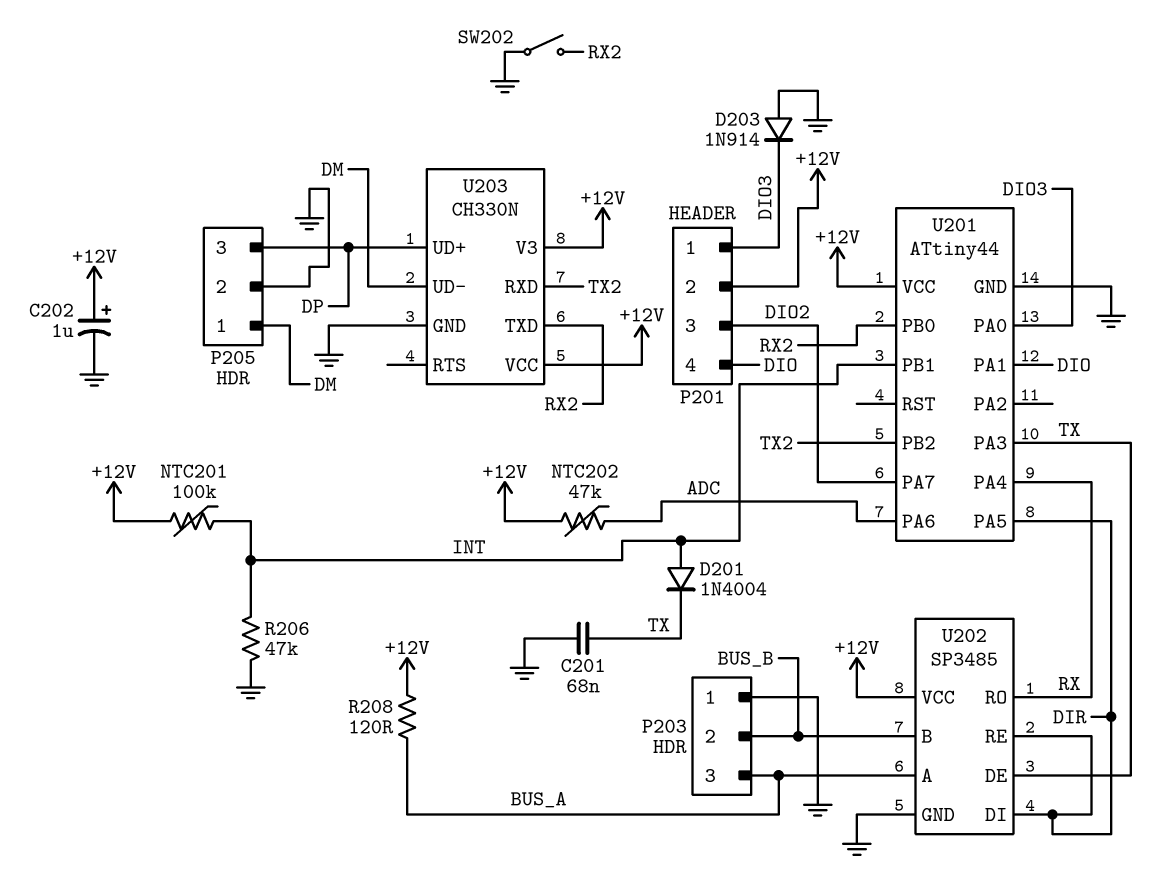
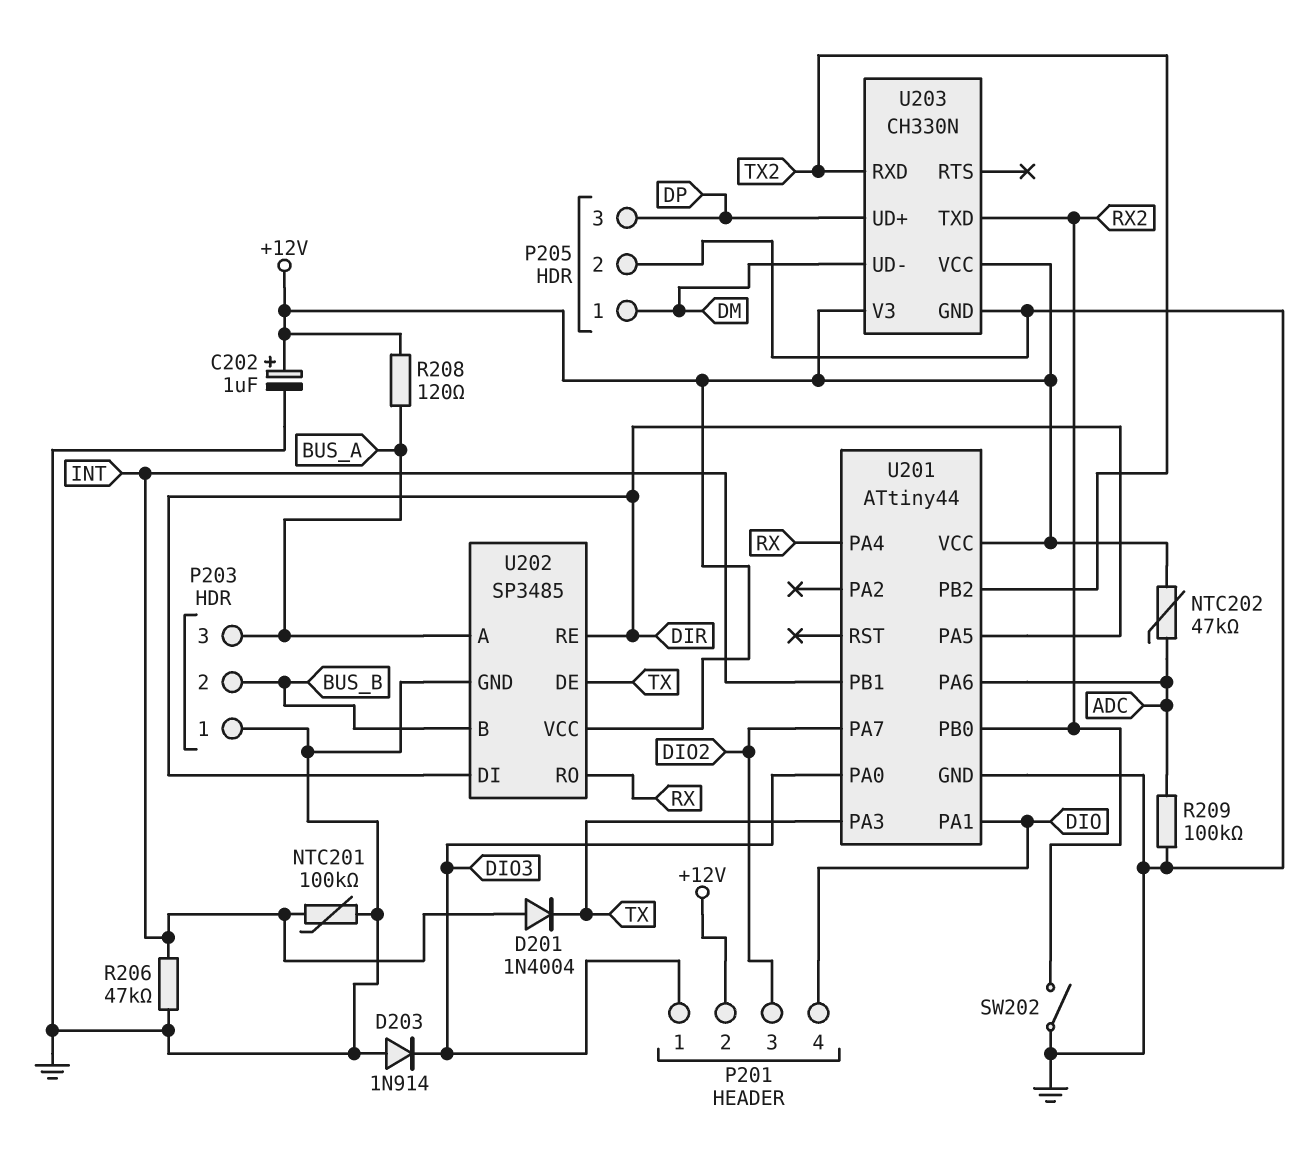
C201: 68nF (GND, TX) -> none
NTC201: 100k (+12V, INT) -> 100k (GND, INT)
R209: none -> 100k (ADC, GND)

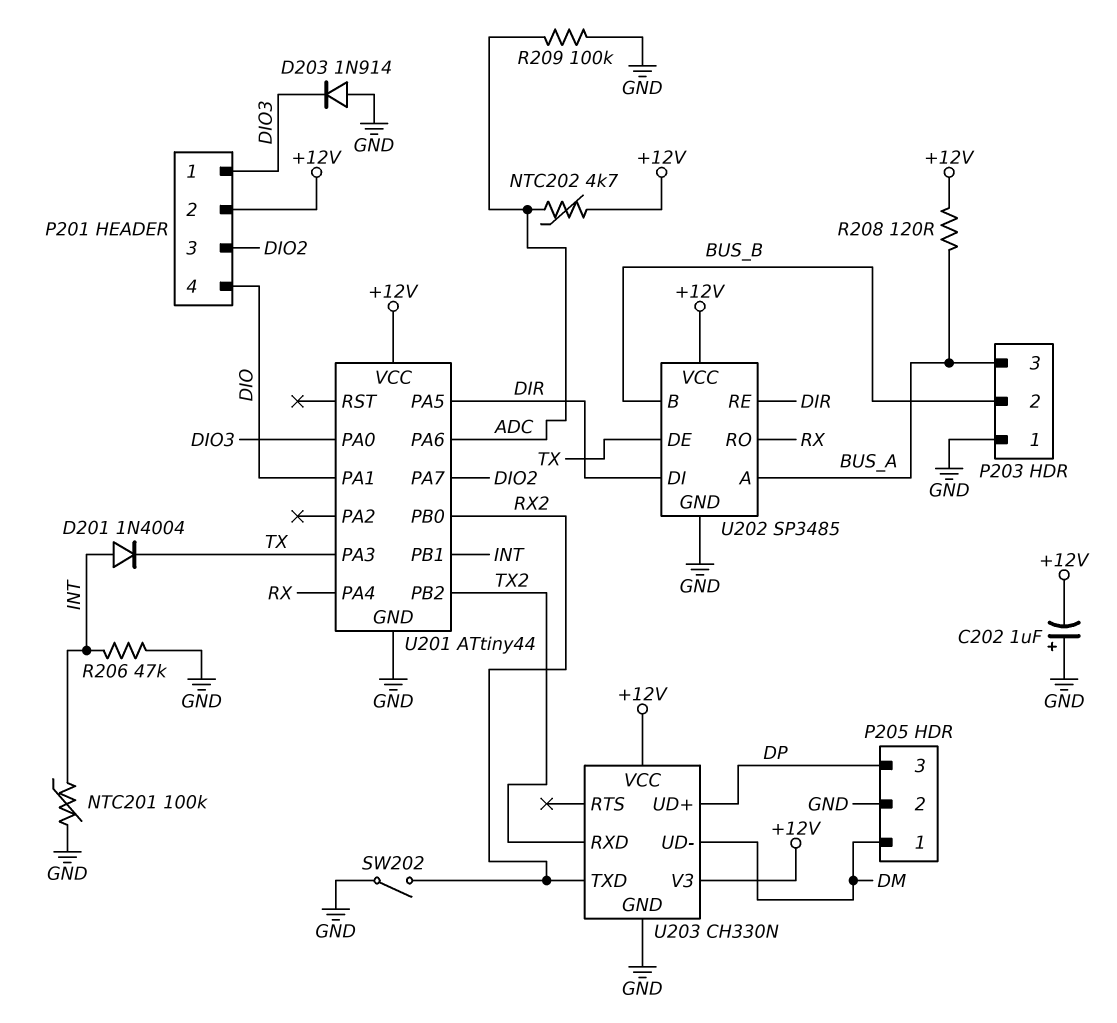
C202: 1uF (plus +12V, minus GND) -> 1uF (plus GND, minus +12V)
NTC202: 47k (+12V, ADC) -> 4.7k (+12V, ADC)

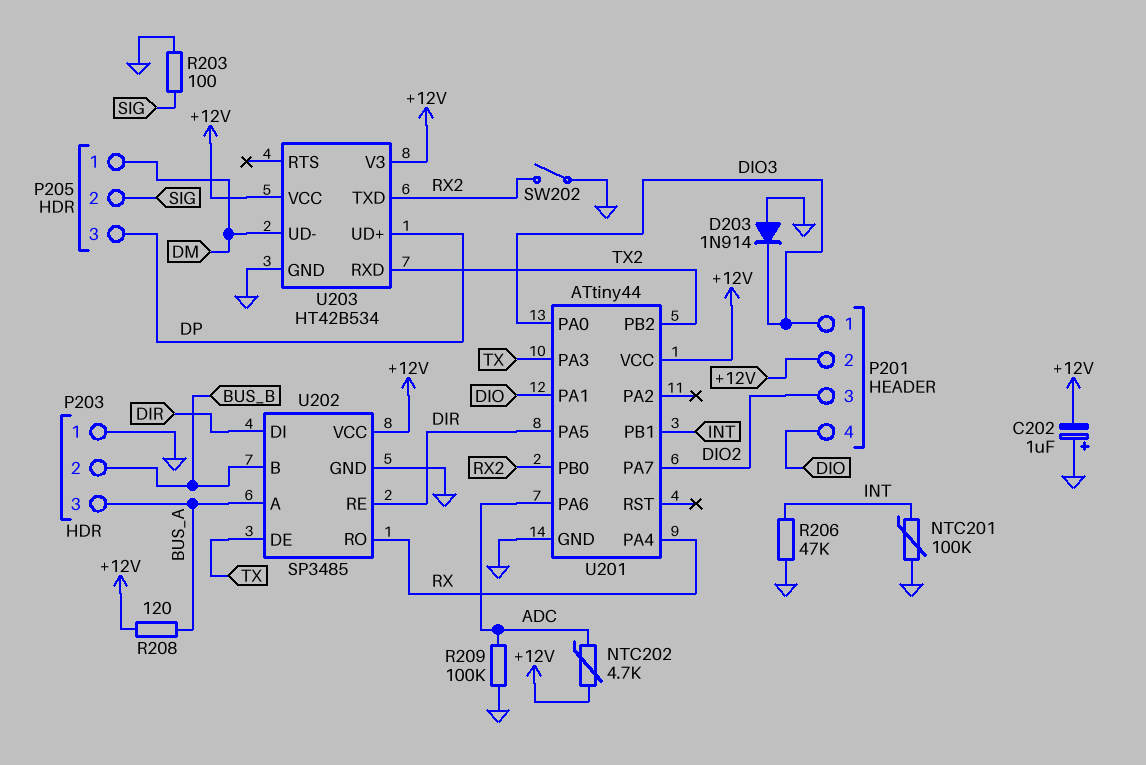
D201: diode 1N4004 (A INT, K TX) -> none
P205 pin 2: GND -> SIG
R203: none -> 100 (GND, SIG)
U203: CH330N -> HT42B534

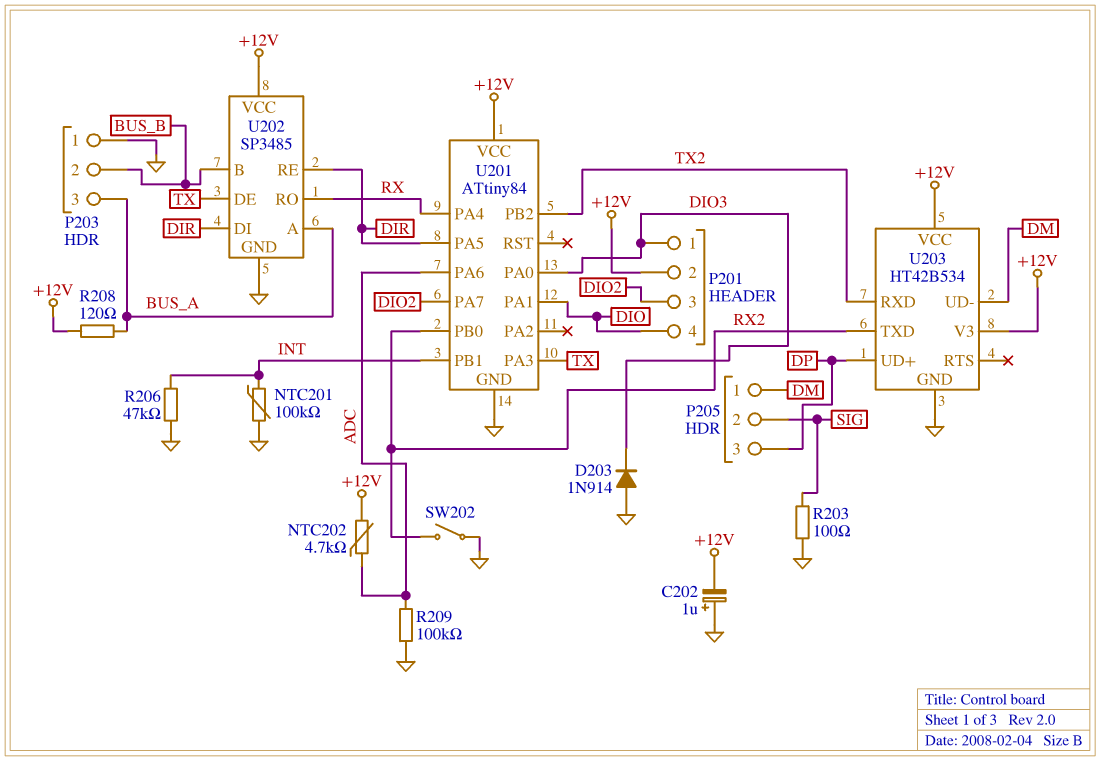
U201: ATtiny44 -> ATtiny84

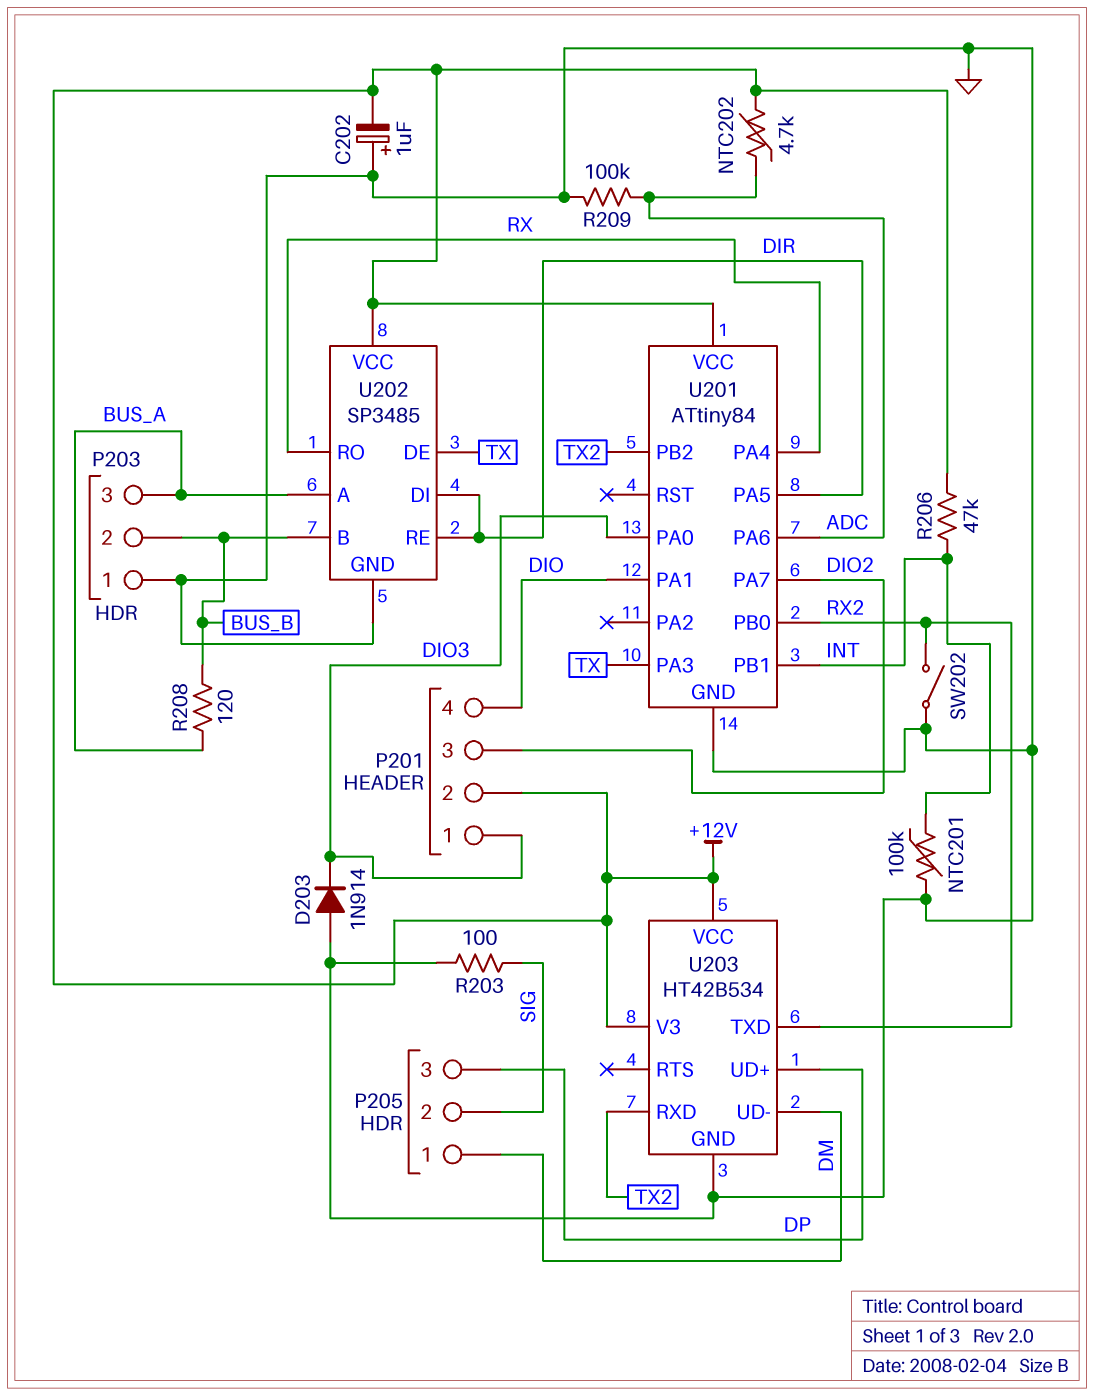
R206: 47k (GND, INT) -> 47k (+12V, INT)
R208: 120 (+12V, BUS_A) -> 120 (BUS_A, BUS_B)

